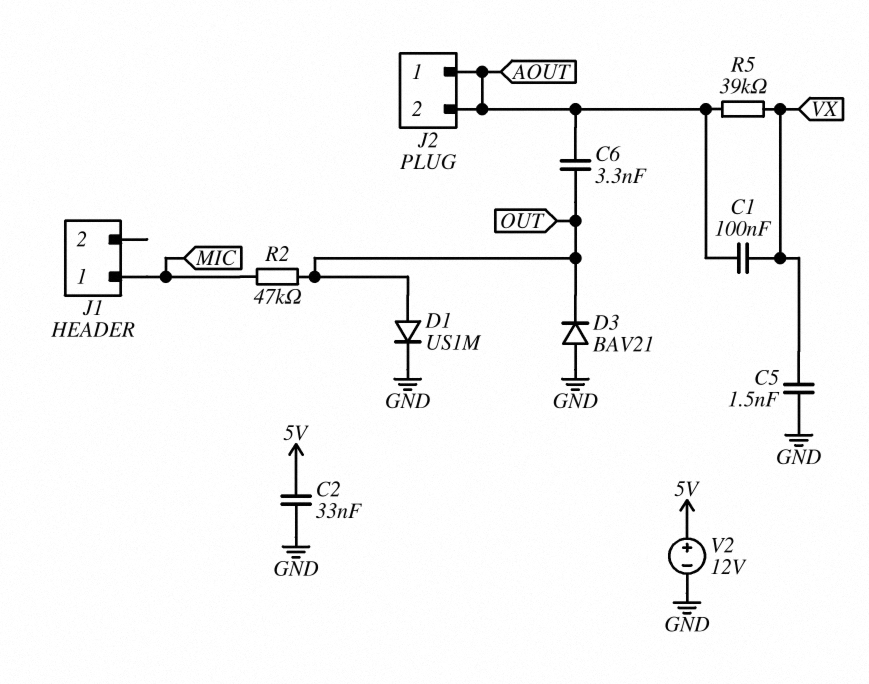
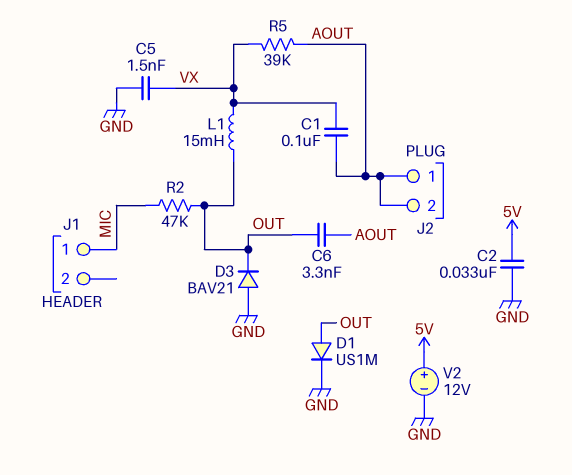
L1: none -> 15mH (OUT, VX)

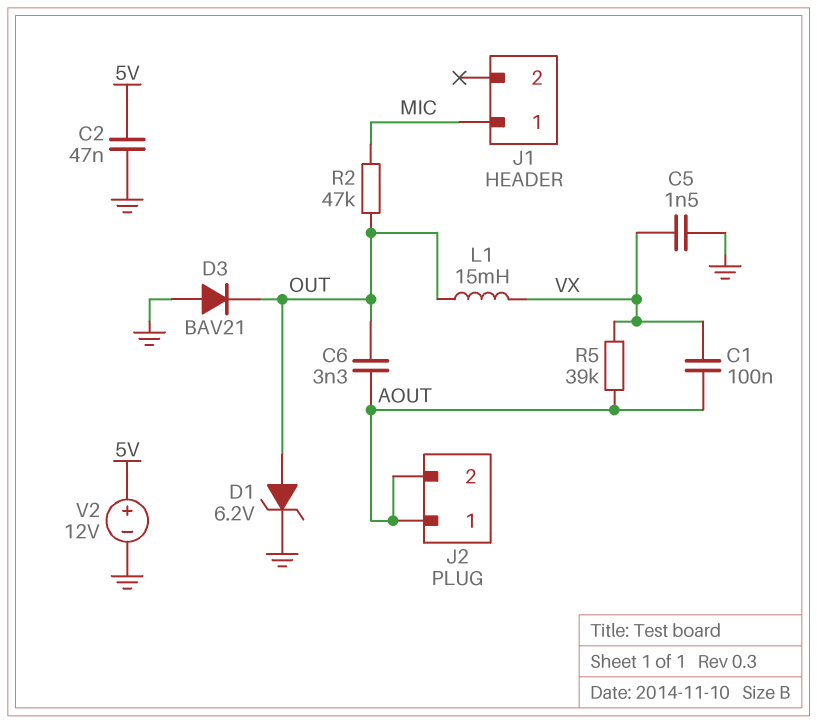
C2: 33nF (5V, GND) -> 47nF (5V, GND)
D1: diode US1M (A OUT, K GND) -> zener 6.2V (A OUT, K GND)

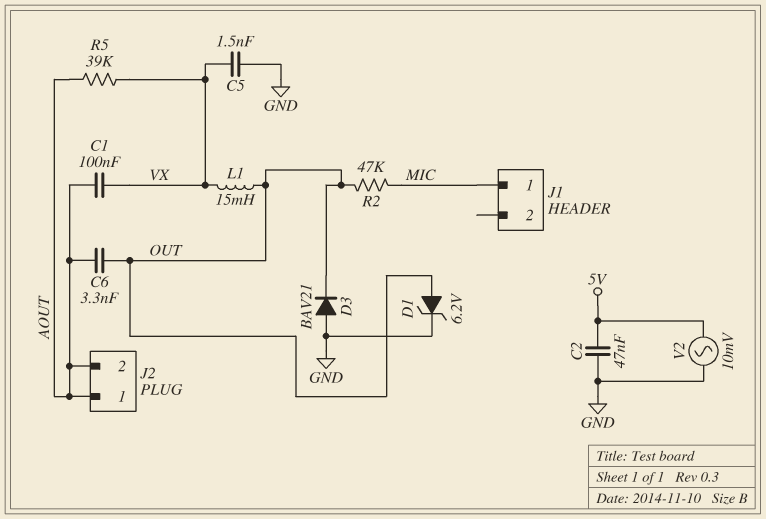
V2: 12V (plus 5V, minus GND) -> AC 10mV (5V, GND)

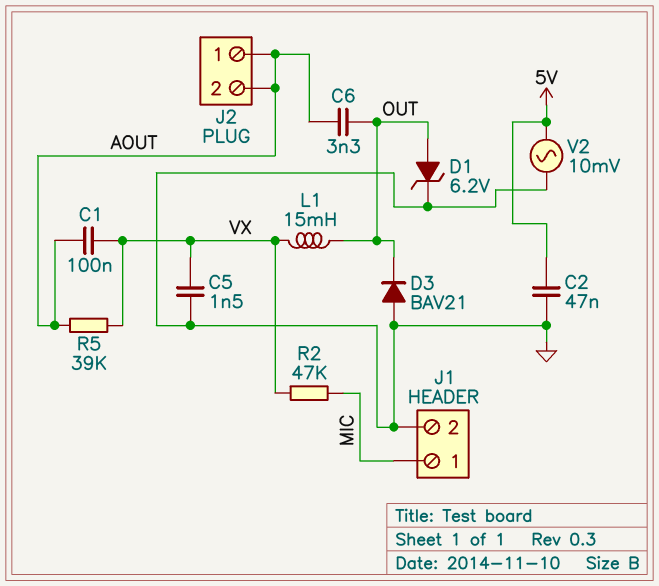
J1 pin 2: none -> GND
R2: 47k (MIC, OUT) -> 47k (MIC, VX)

